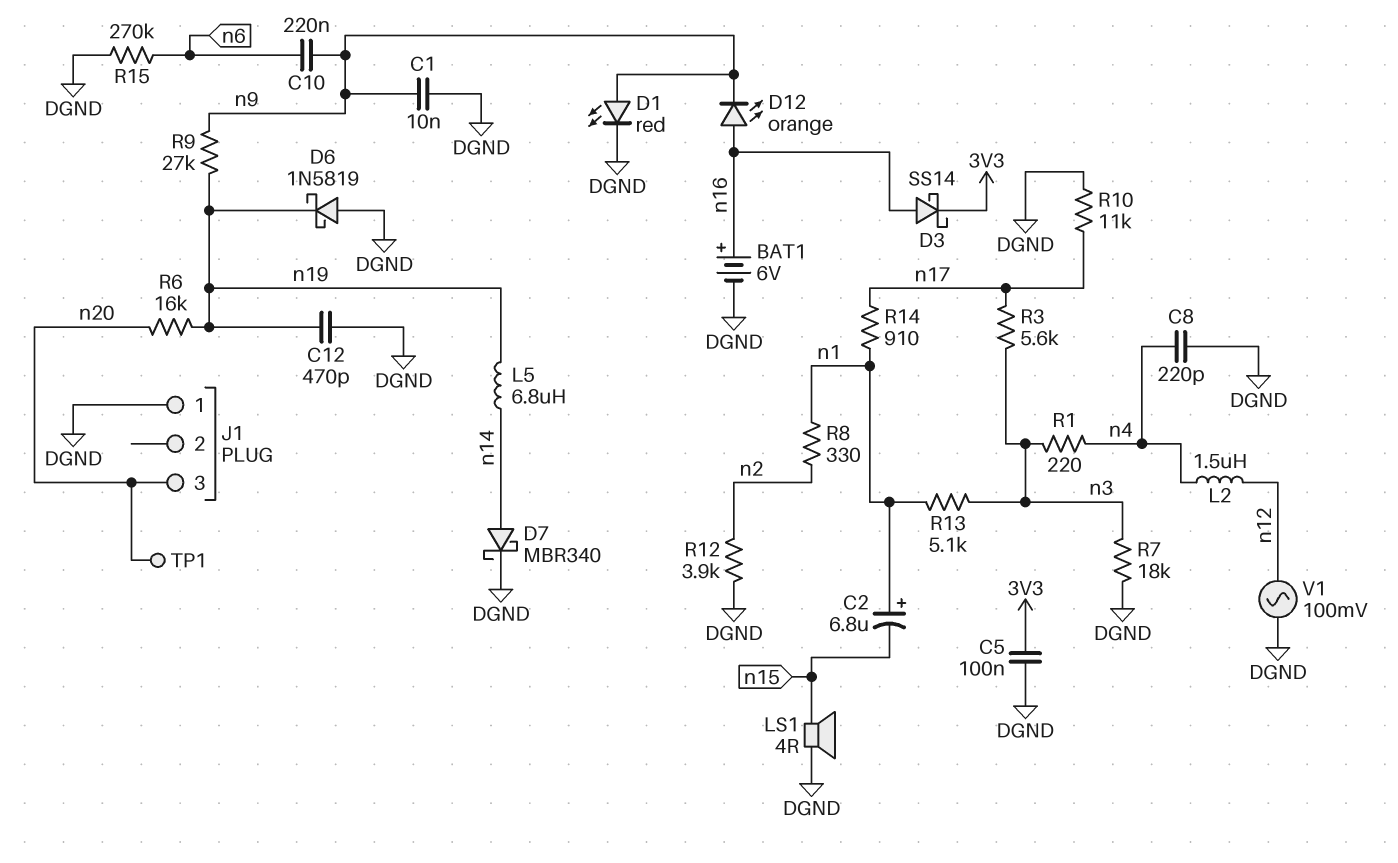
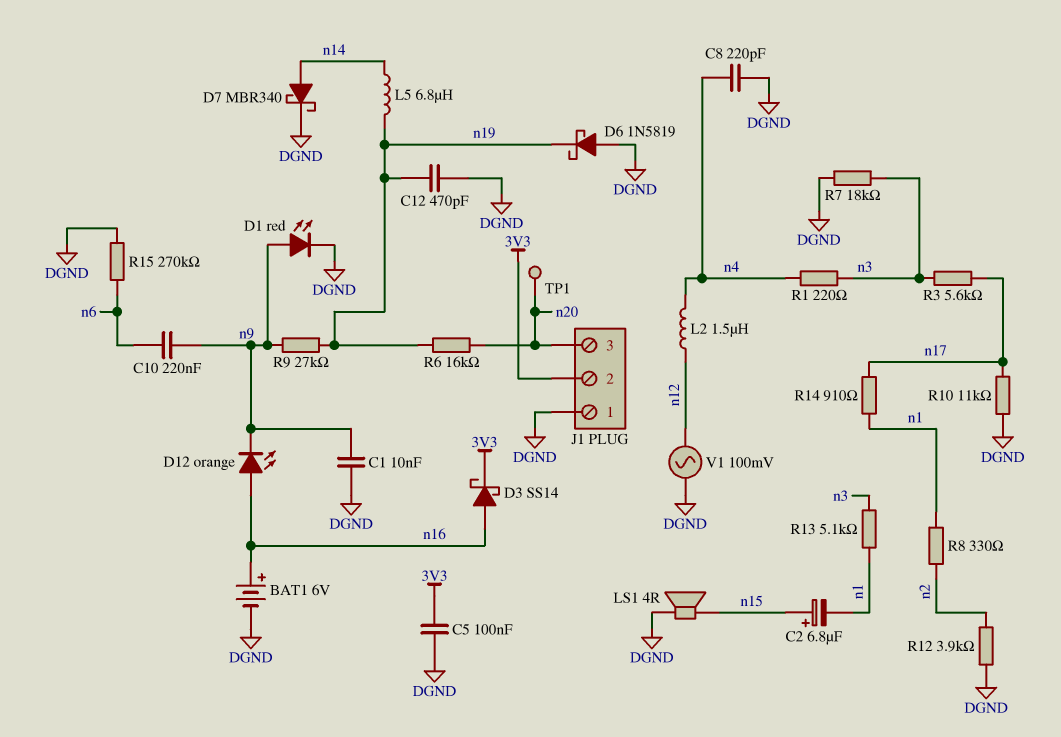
C2: 6.8uF (plus n1, minus n15) -> 6.8uF (plus n15, minus n1)
J1 pin 2: none -> 3V3

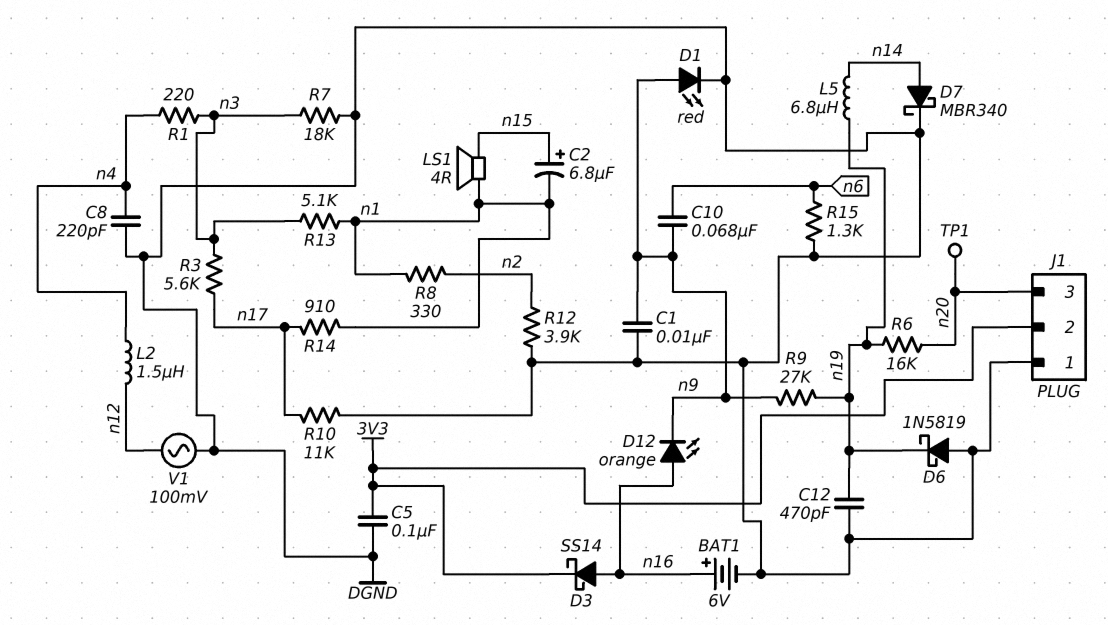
C10: 220nF (n6, n9) -> 68nF (n6, n9)
LS1: speaker 4R (DGND, n15) -> speaker 4R (n1, n15)
R15: 270k (DGND, n6) -> 1.3k (DGND, n6)

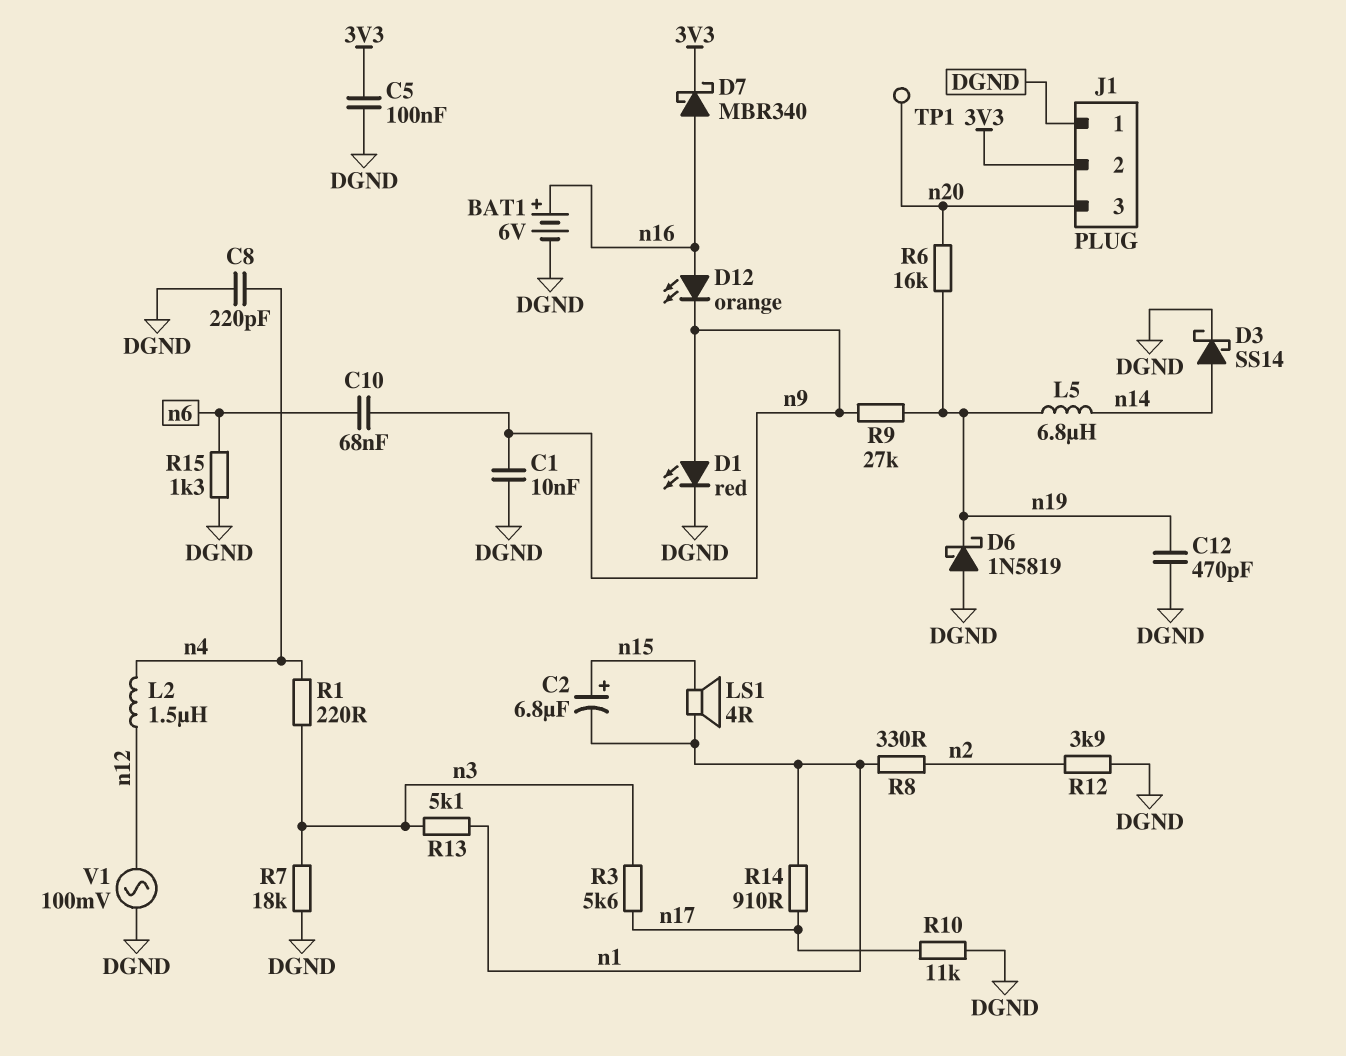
D3: schottky SS14 (A n16, K 3V3) -> schottky SS14 (A n14, K DGND)
D7: schottky MBR340 (A n14, K DGND) -> schottky MBR340 (A n16, K 3V3)

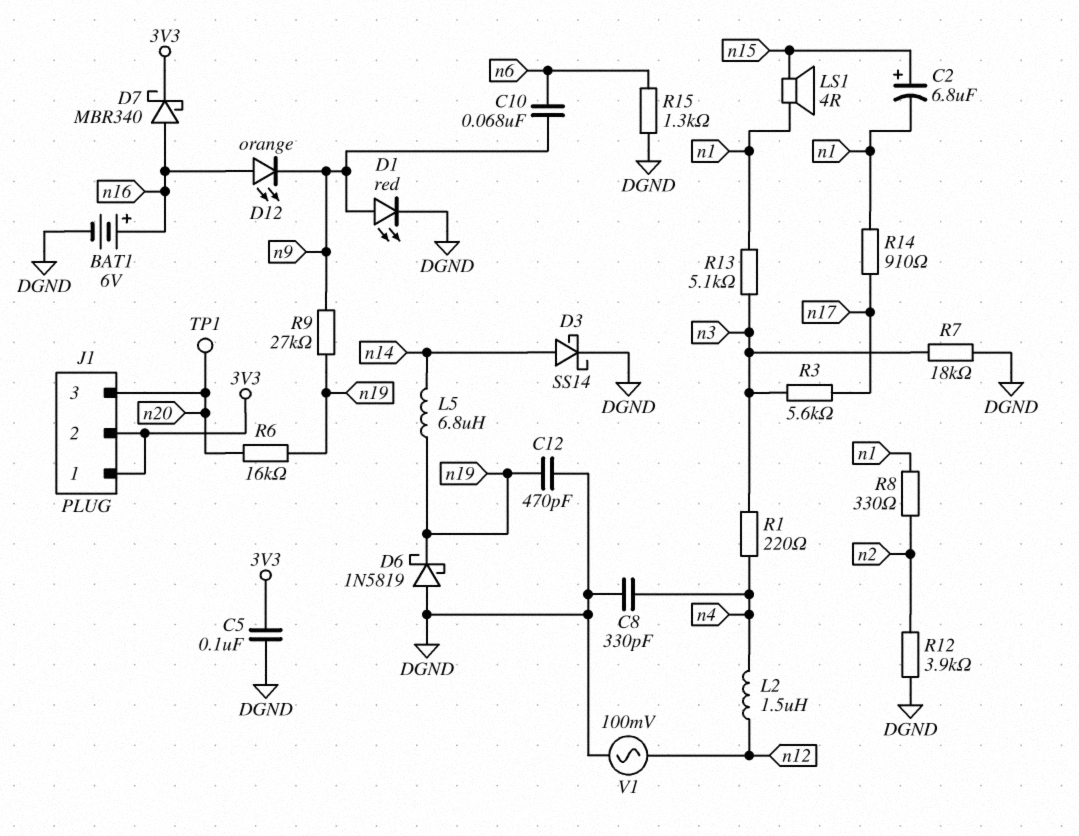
C1: 10nF (DGND, n9) -> none
C8: 220pF (DGND, n4) -> 330pF (DGND, n4)
J1 pin 1: DGND -> 3V3
R10: 11k (DGND, n17) -> none

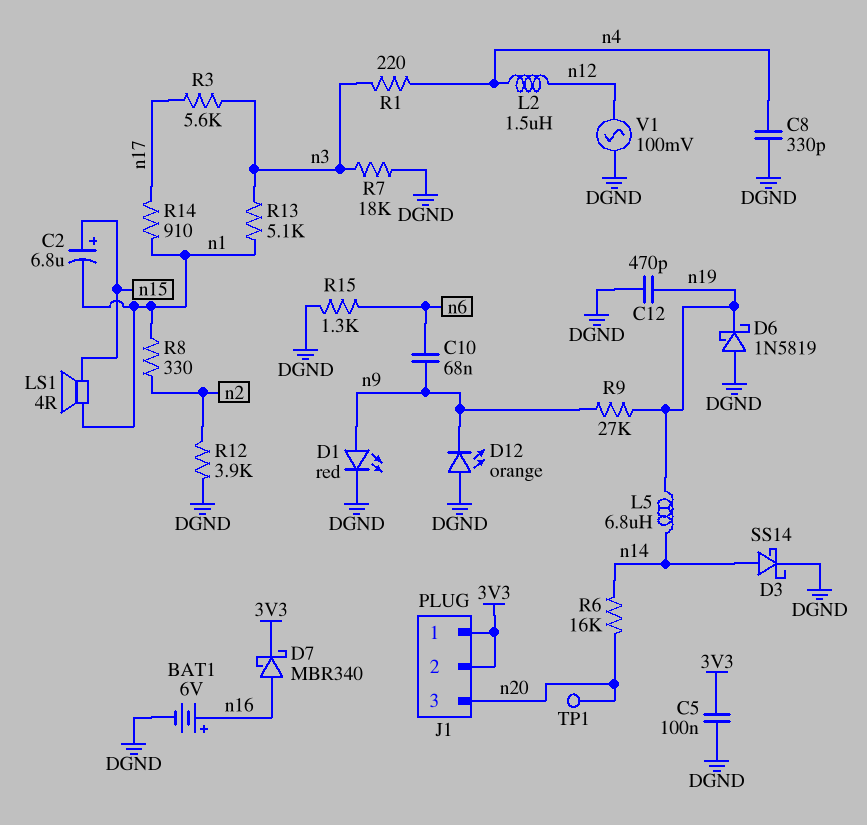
D12: LED orange (A n16, K n9) -> LED orange (A DGND, K n9)
R6: 16k (n19, n20) -> 16k (n14, n20)

